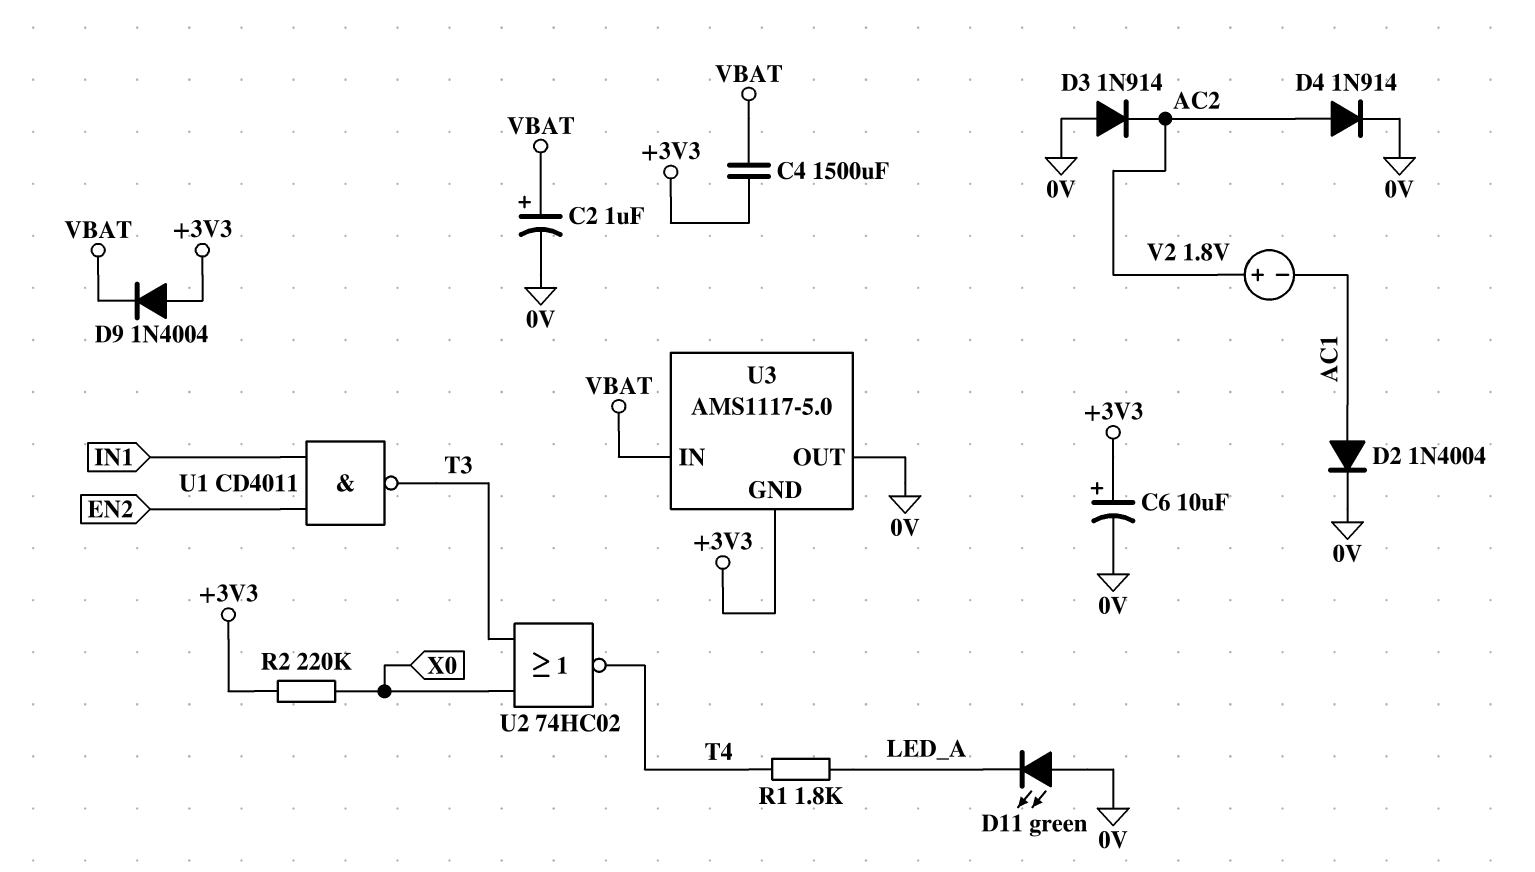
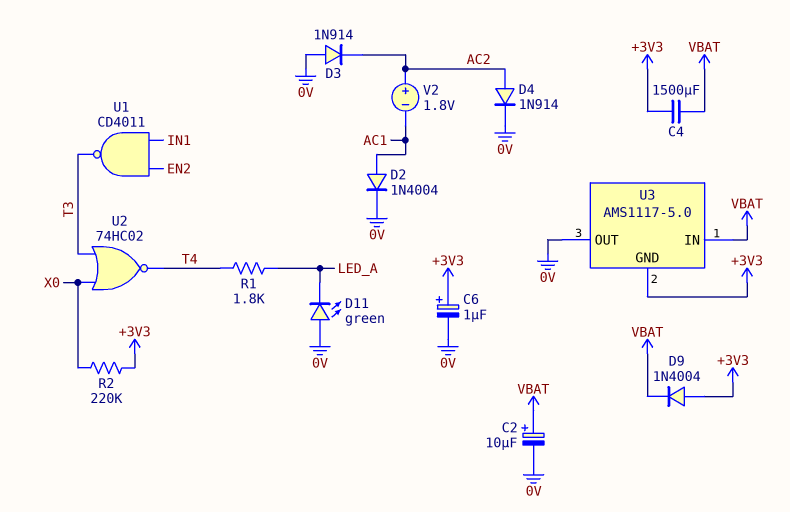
C2: 1uF (plus VBAT, minus 0V) -> 10uF (plus VBAT, minus 0V)
C6: 10uF (plus +3V3, minus 0V) -> 1uF (plus +3V3, minus 0V)

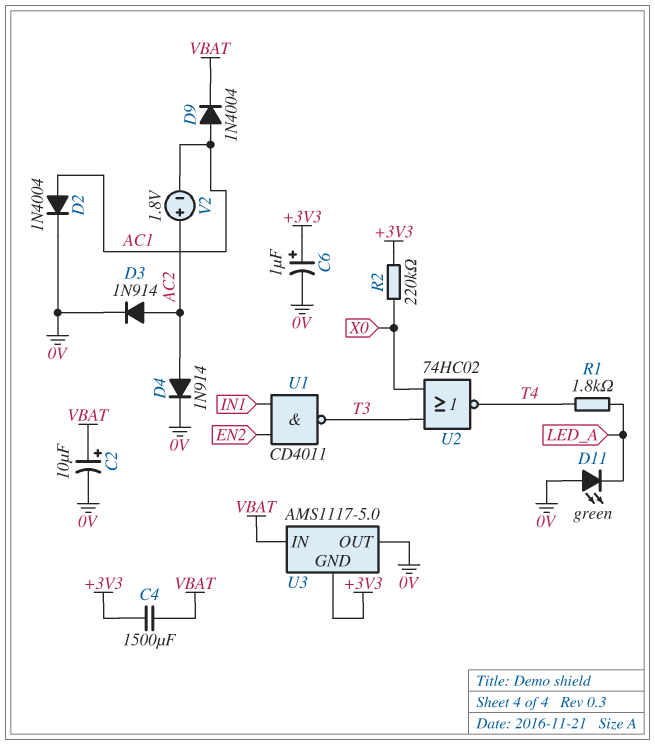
D3: diode 1N914 (A 0V, K AC2) -> diode 1N914 (A AC2, K 0V)
D9: diode 1N4004 (A +3V3, K VBAT) -> diode 1N4004 (A AC1, K VBAT)

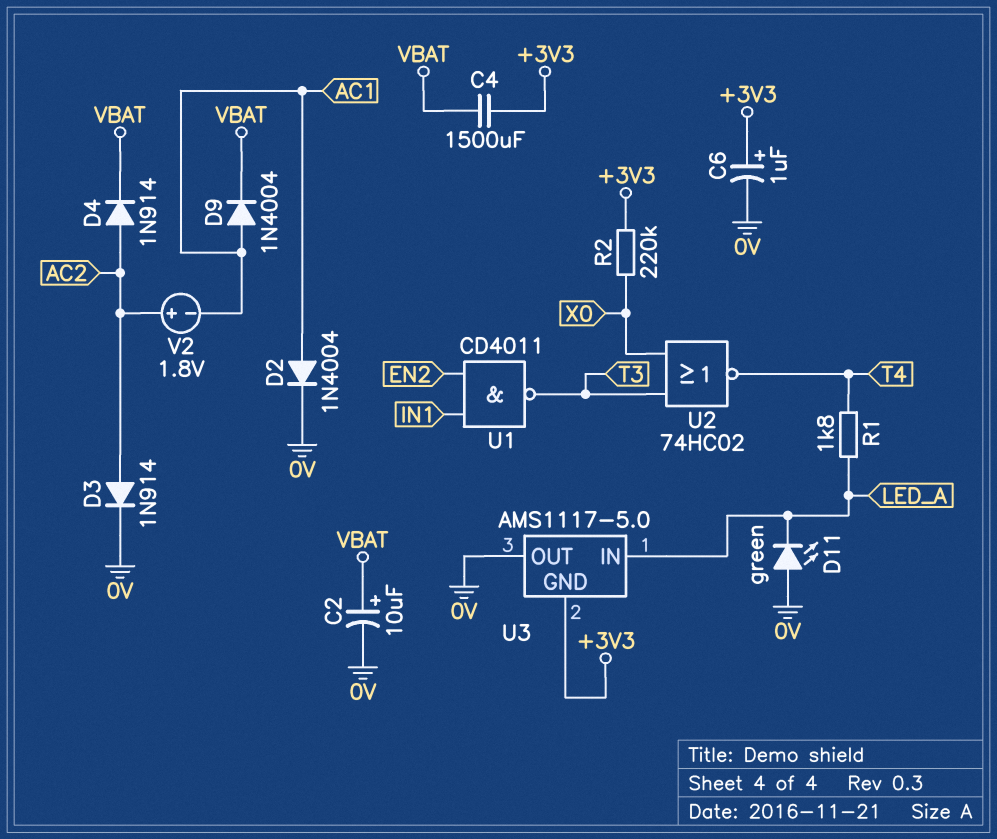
D4: diode 1N914 (A AC2, K 0V) -> diode 1N914 (A AC2, K VBAT)
U3 pin IN: VBAT -> LED_A

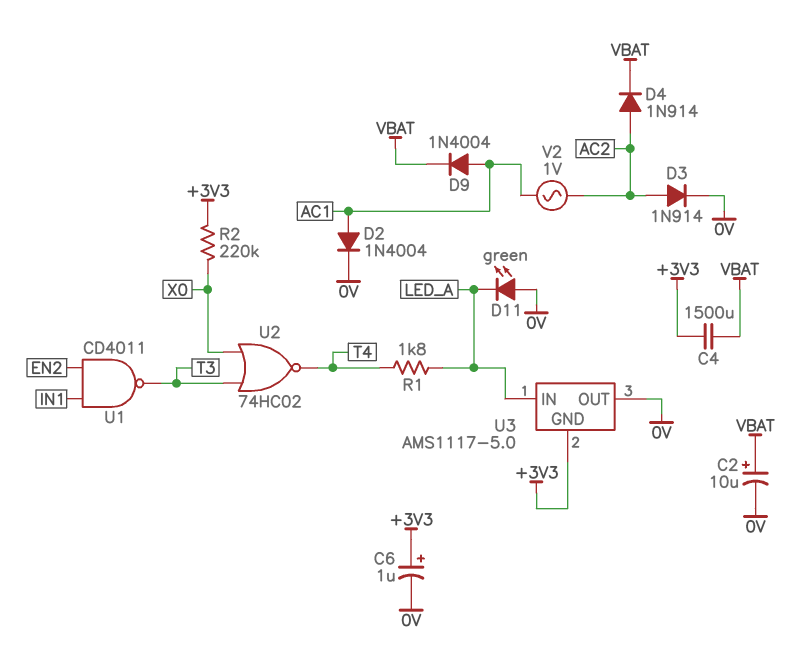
V2: 1.8V (plus AC2, minus AC1) -> AC 1V (AC1, AC2)

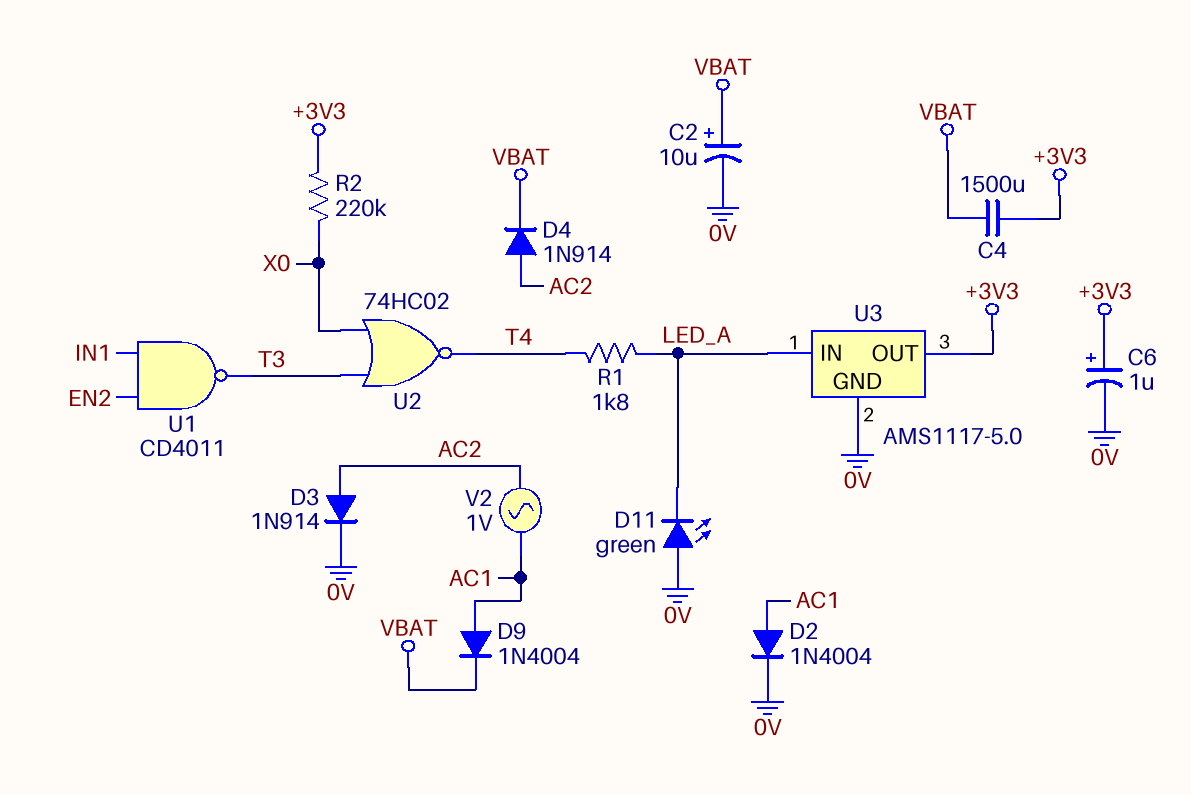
U3 pin GND: +3V3 -> 0V
U3 pin OUT: 0V -> +3V3

